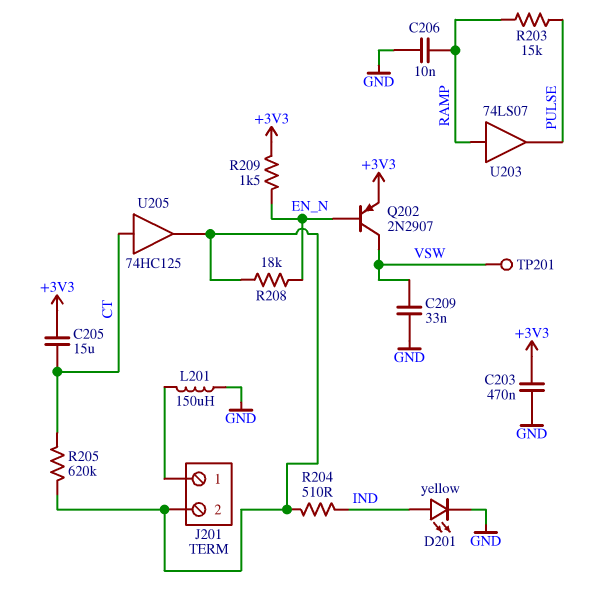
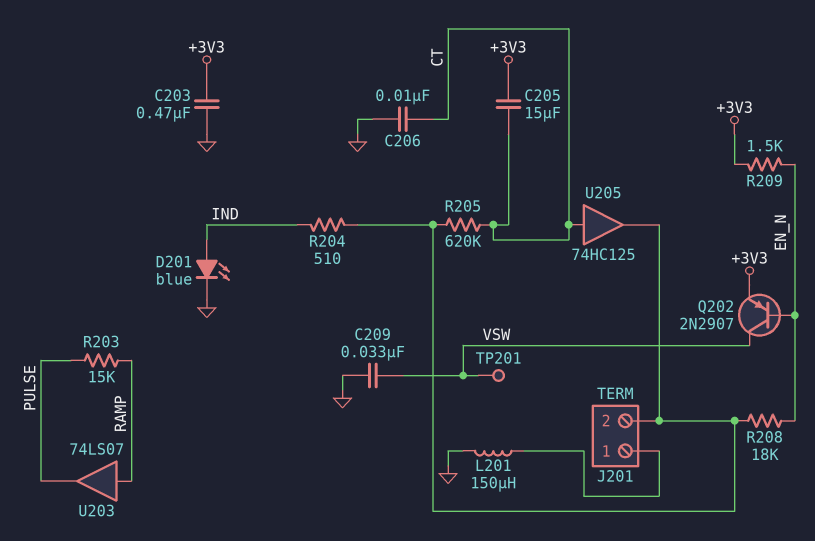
C206: 10nF (GND, RAMP) -> 10nF (CT, GND)
D201: LED yellow (A IND, K GND) -> LED blue (A IND, K GND)

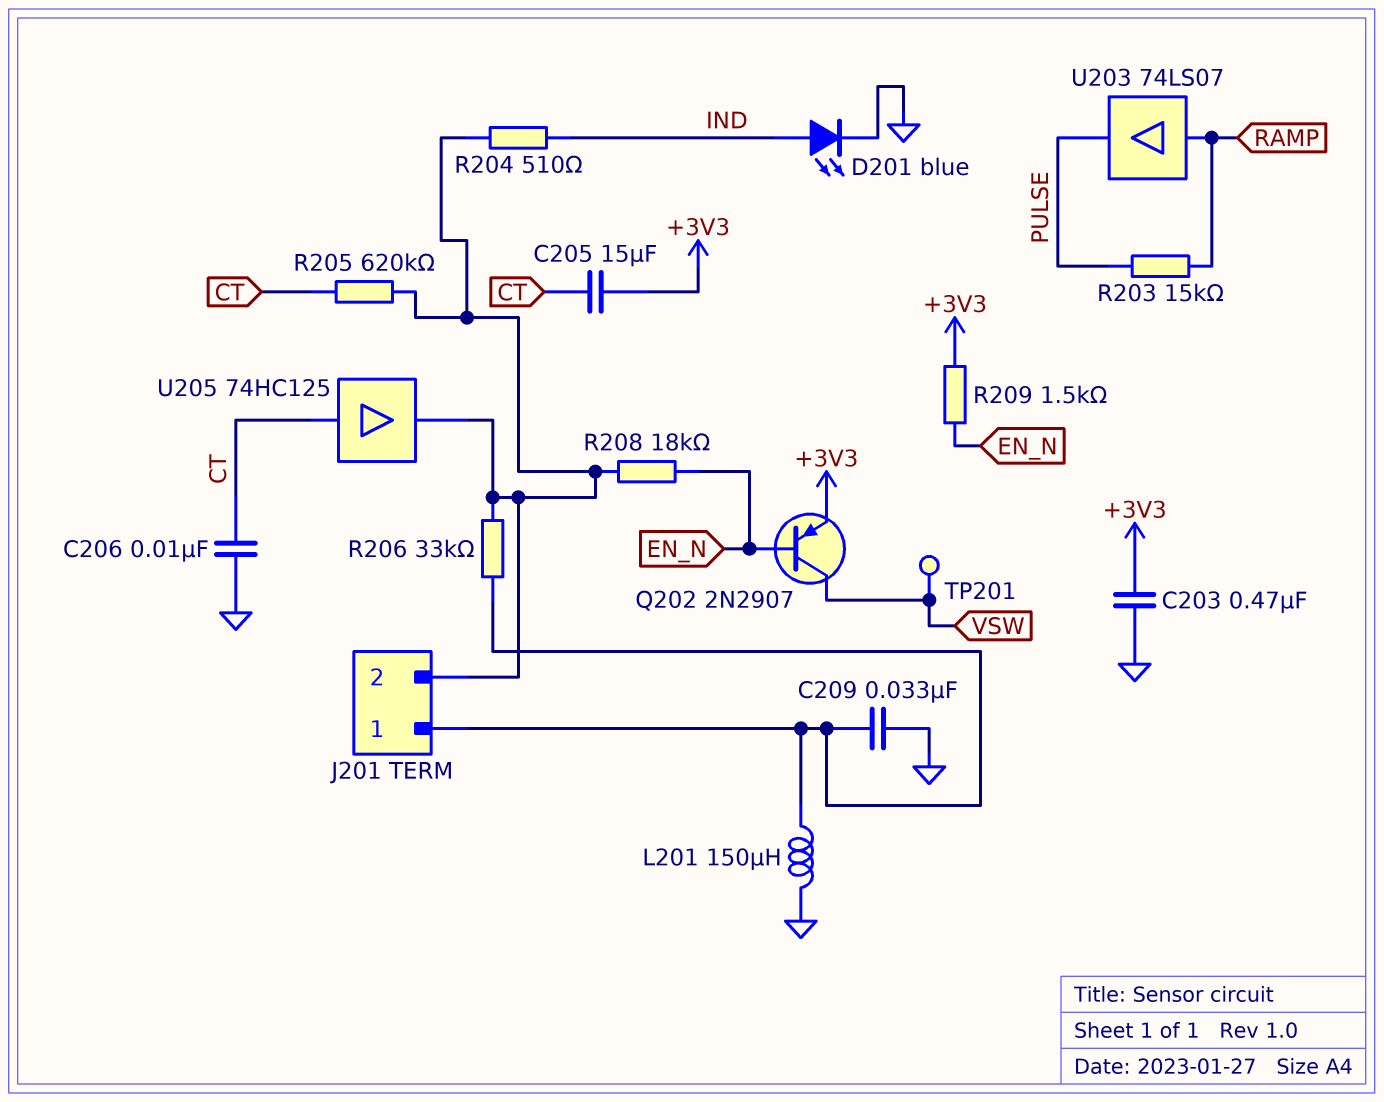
C209: 33nF (GND, VSW) -> 33nF (GND, J201/1)
R206: none -> 33k (J201/1, J201/2)

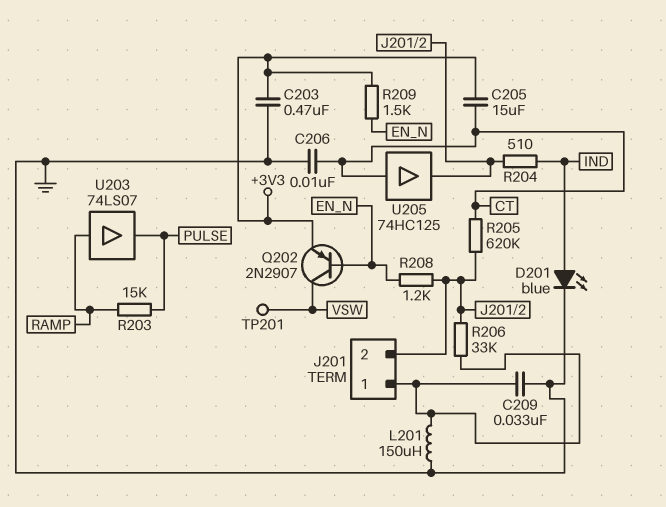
R208: 18k (EN_N, J201/2) -> 1.2k (EN_N, J201/2)

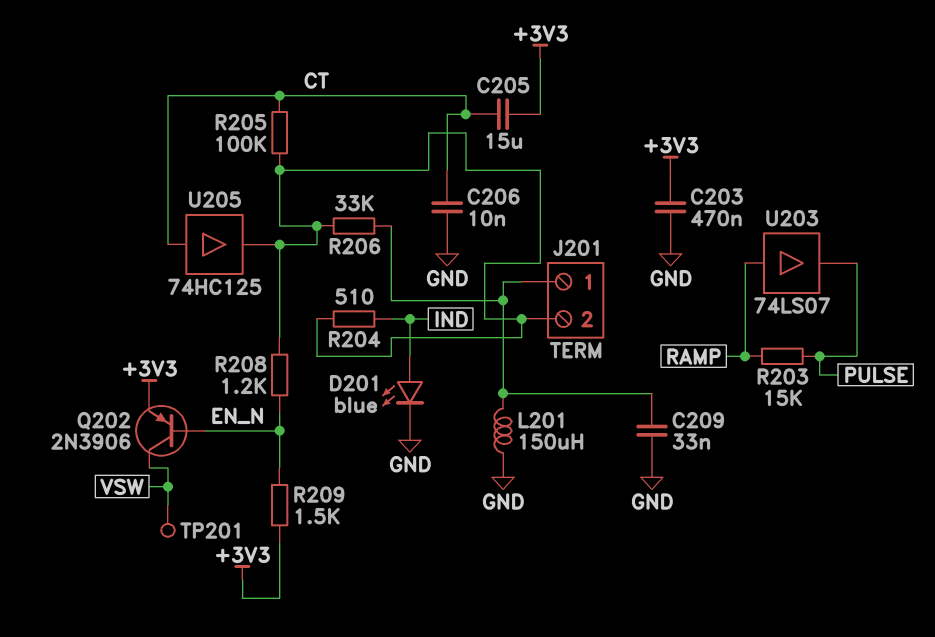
Q202: PNP 2N2907 (B EN_N, C VSW, E +3V3) -> PNP 2N3906 (B EN_N, C VSW, E +3V3)
R205: 620k (CT, J201/2) -> 100k (CT, J201/2)

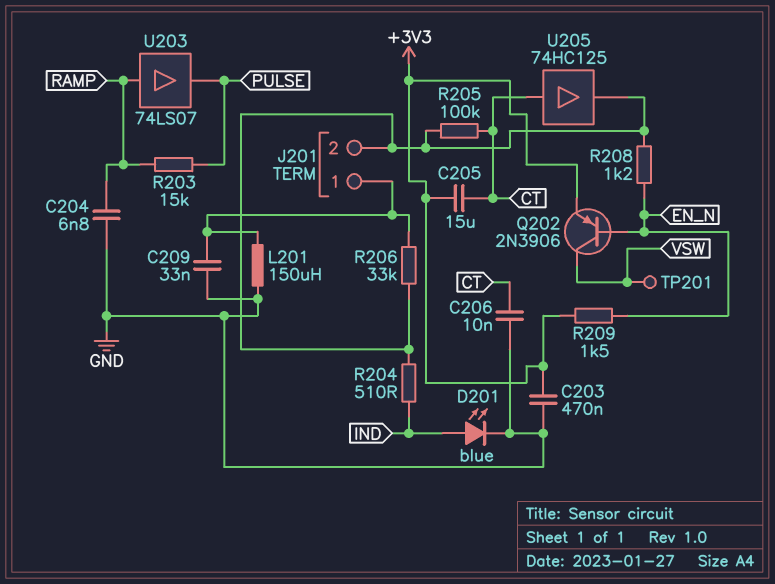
C204: none -> 6.8nF (GND, RAMP)

